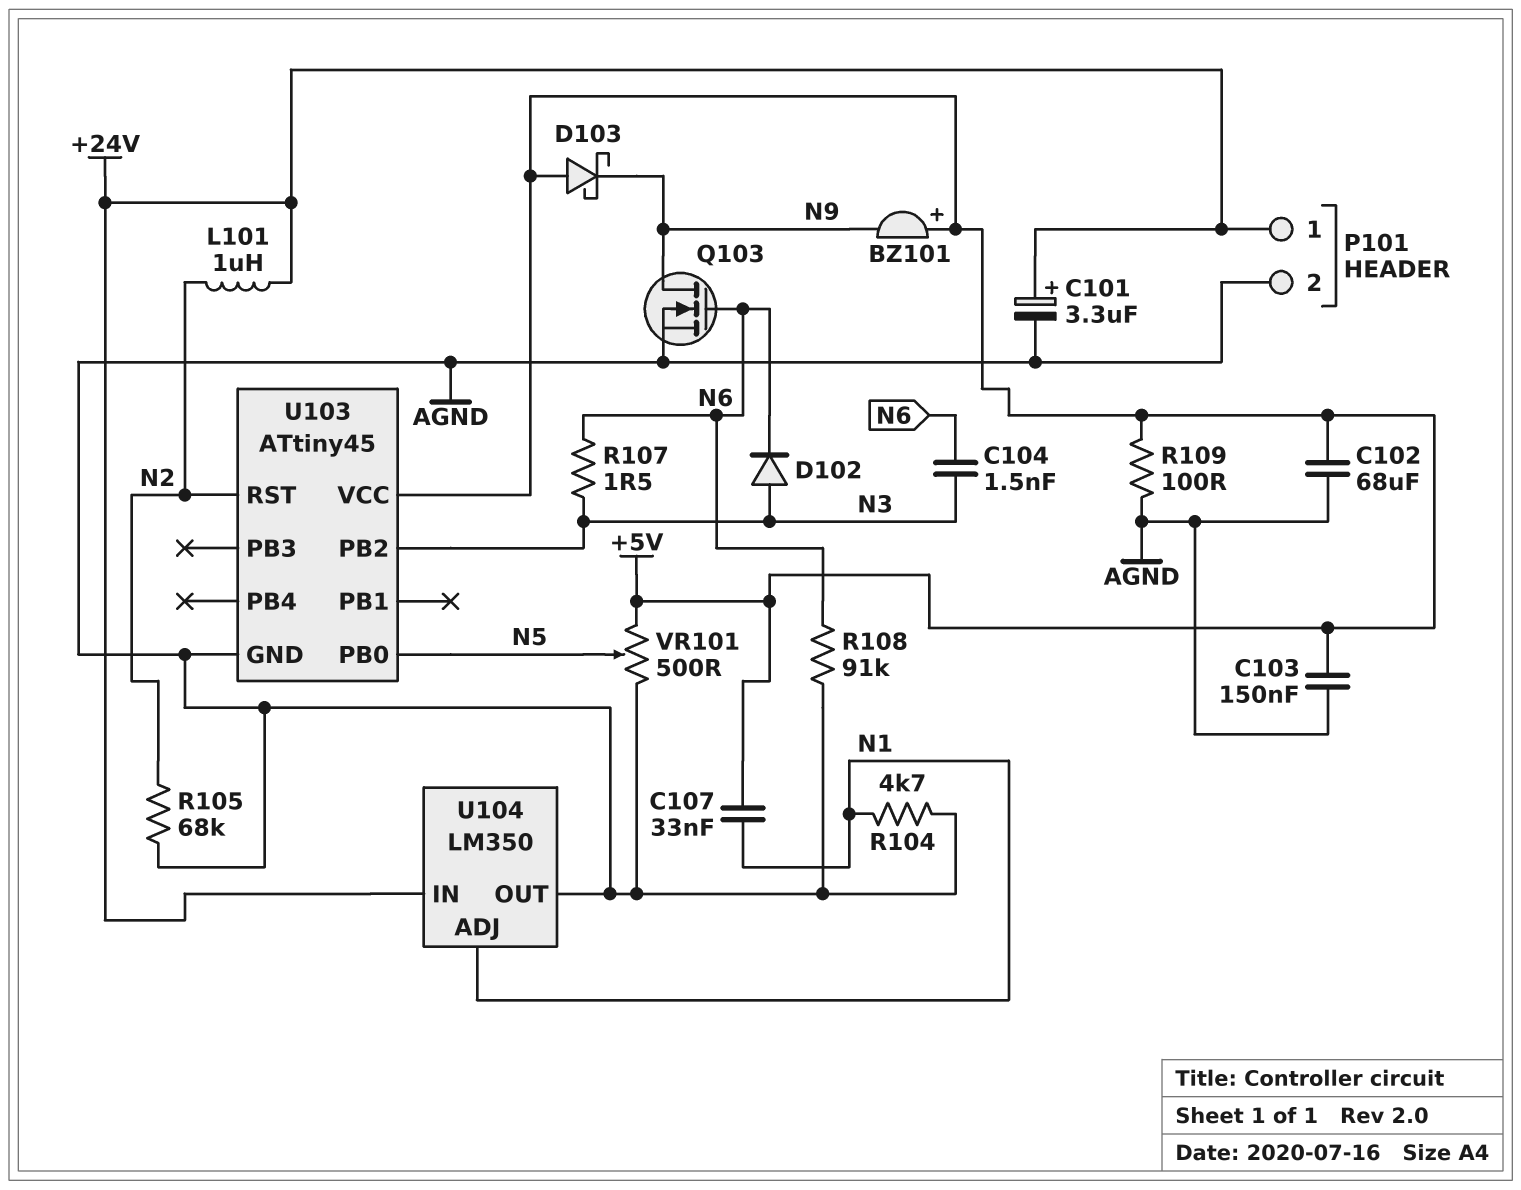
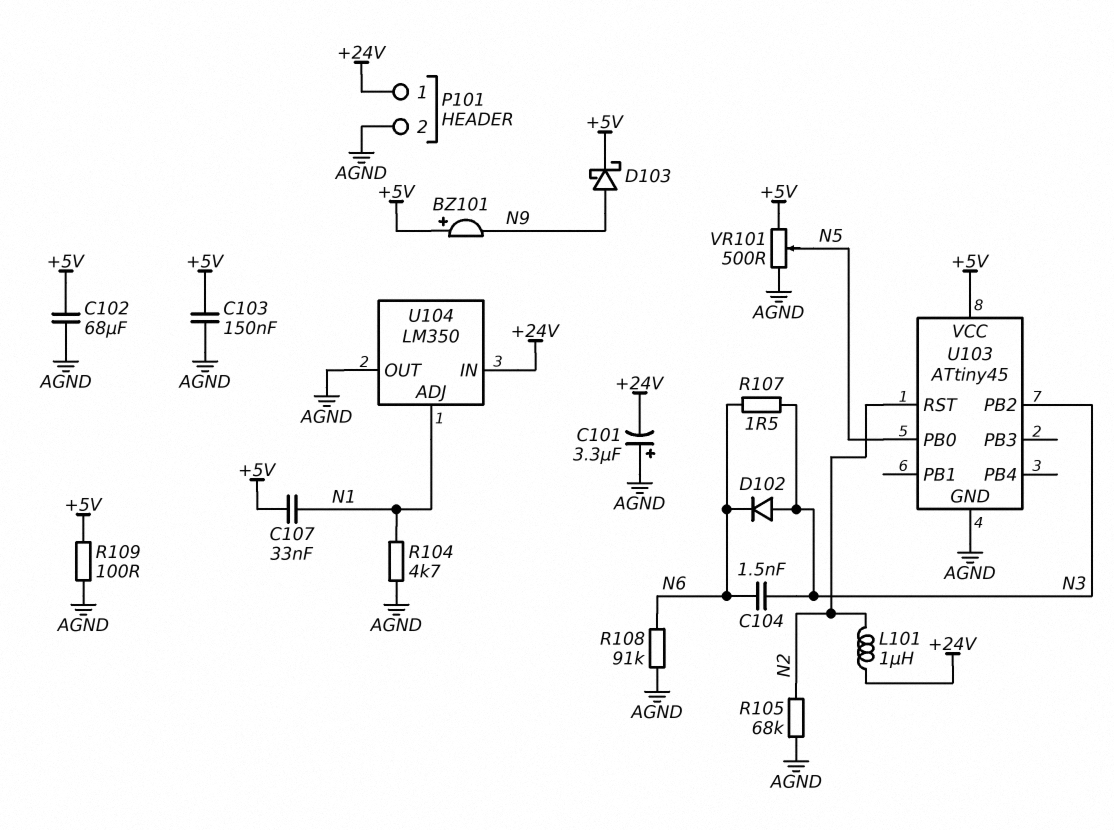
C101: 3.3uF (plus +24V, minus AGND) -> 3.3uF (plus AGND, minus +24V)
D103: schottky (A +5V, K N9) -> schottky (A N9, K +5V)
Q103: NMOS (G N6, D N9, S AGND) -> none

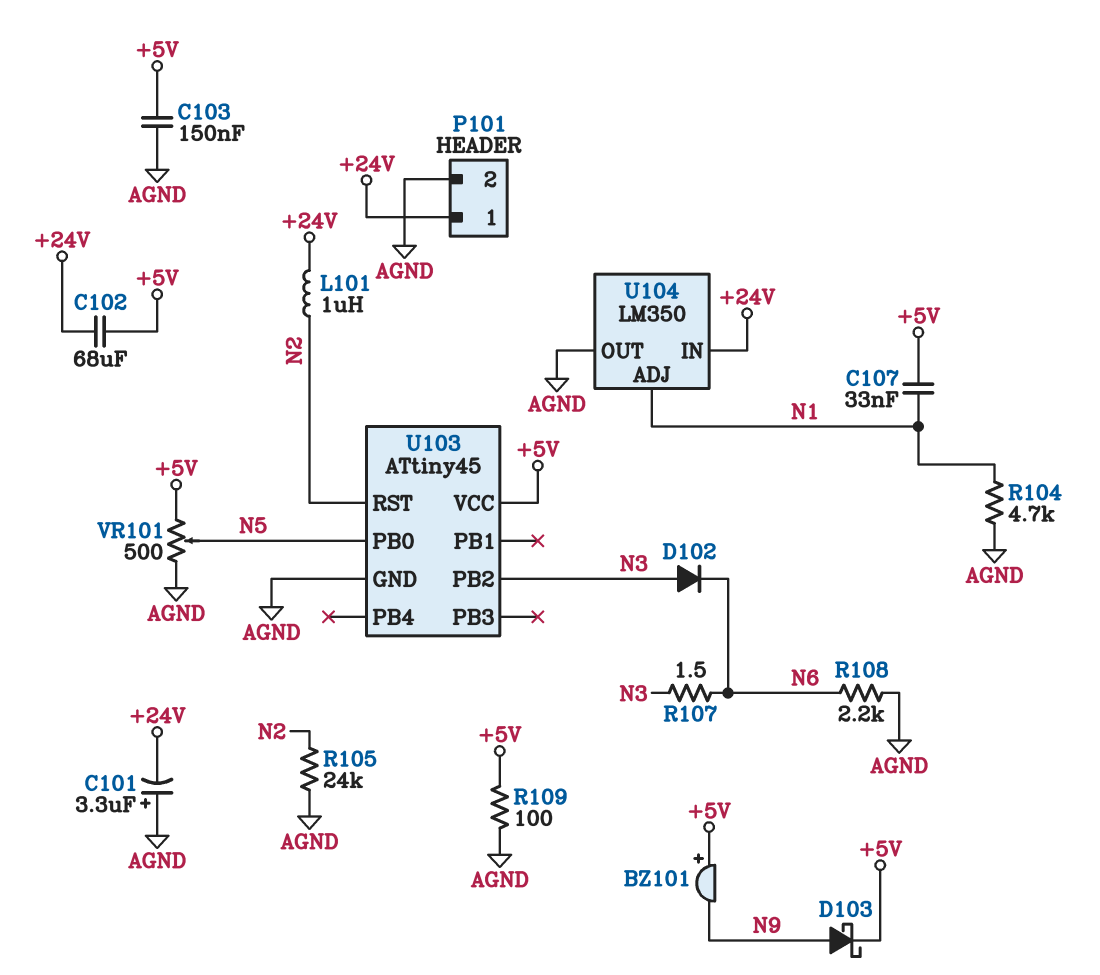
C102: 68uF (+5V, AGND) -> 68uF (+5V, +24V)
C104: 1.5nF (N3, N6) -> none
R105: 68k (AGND, N2) -> 24k (AGND, N2)
R108: 91k (AGND, N6) -> 2.2k (AGND, N6)

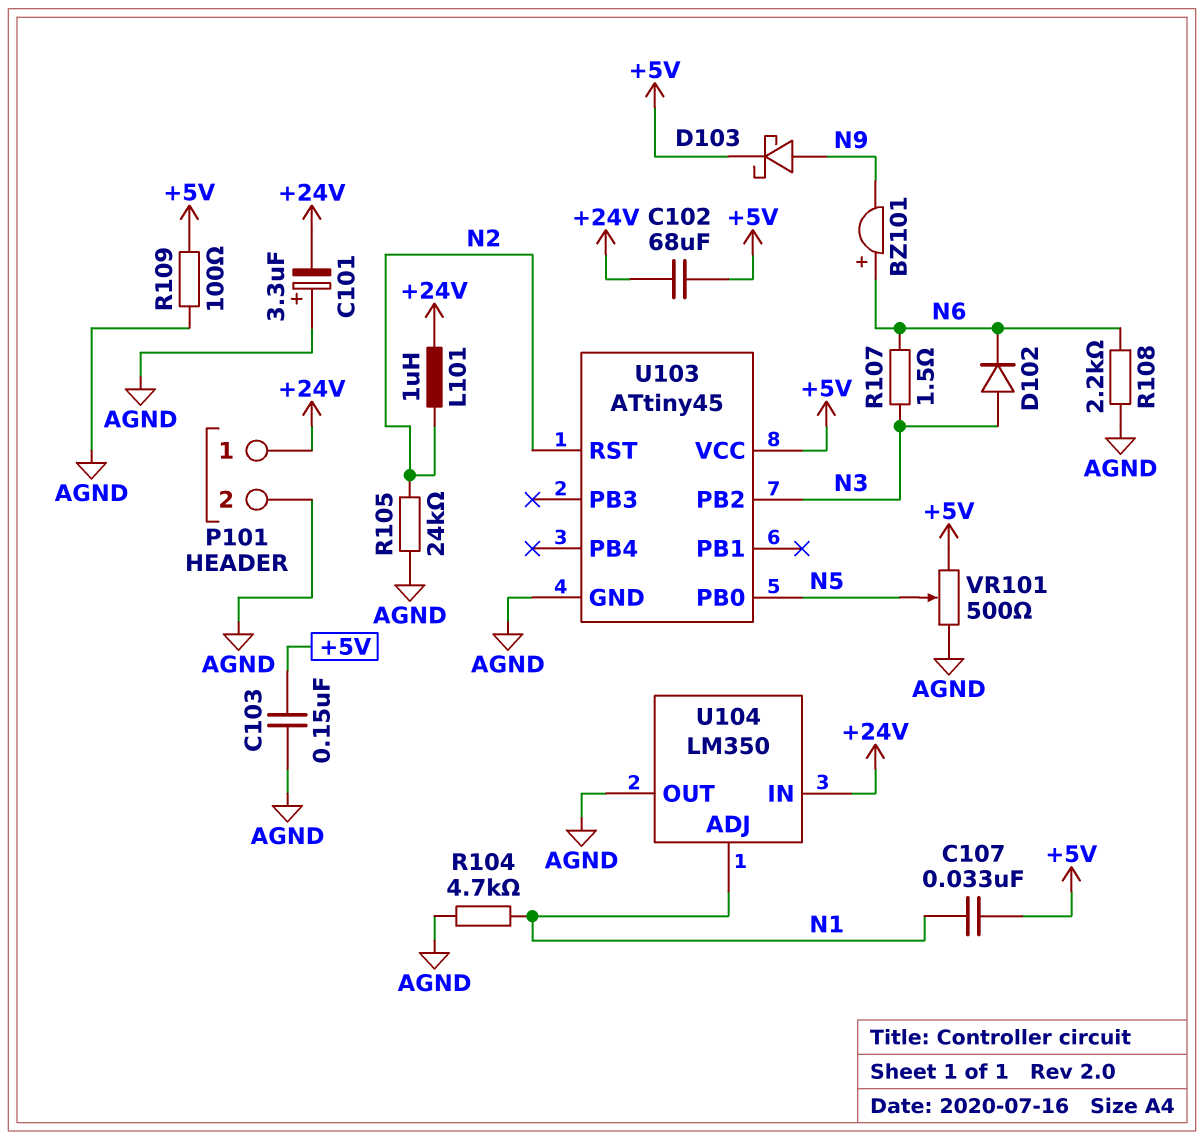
BZ101: buzzer (plus +5V, minus N9) -> buzzer (plus N6, minus N9)

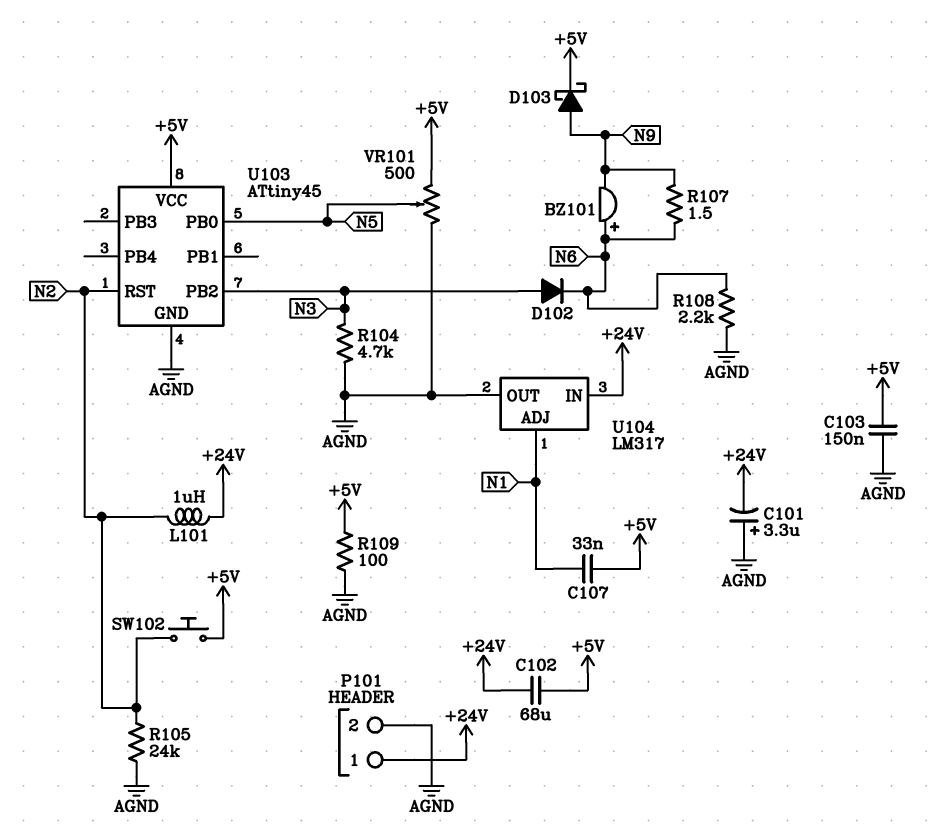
R104: 4.7k (AGND, N1) -> 4.7k (AGND, N3)
R107: 1.5 (N3, N6) -> 1.5 (N6, N9)
SW102: none -> button (+5V, N2)
U104: LM350 -> LM317

